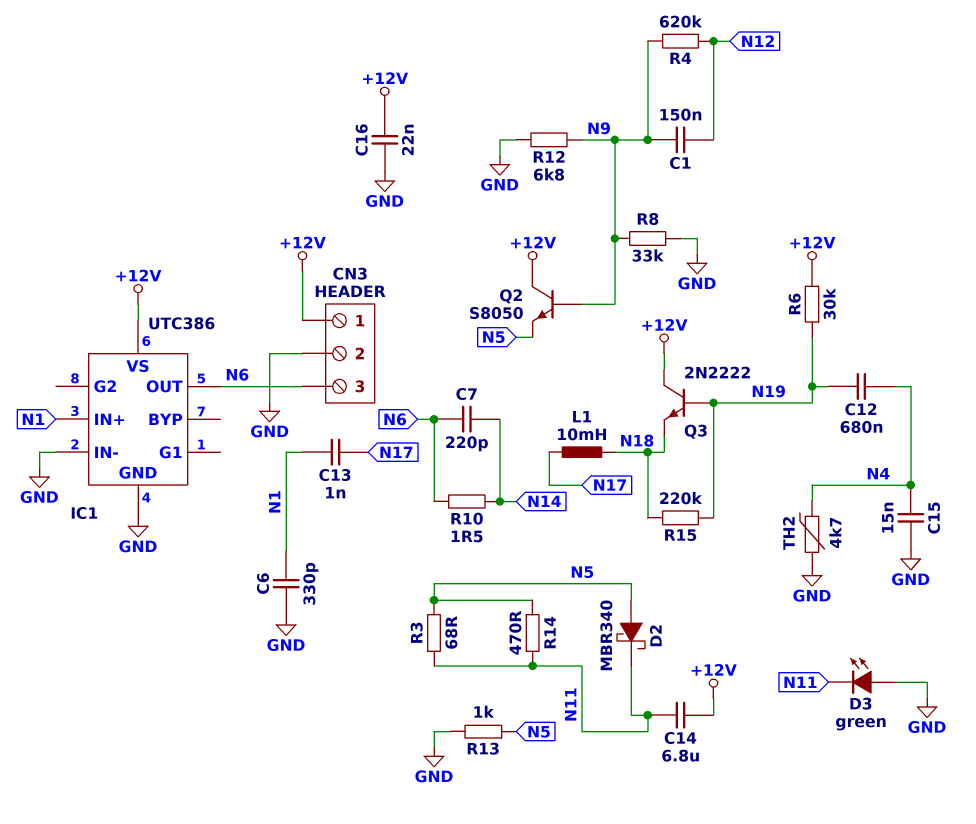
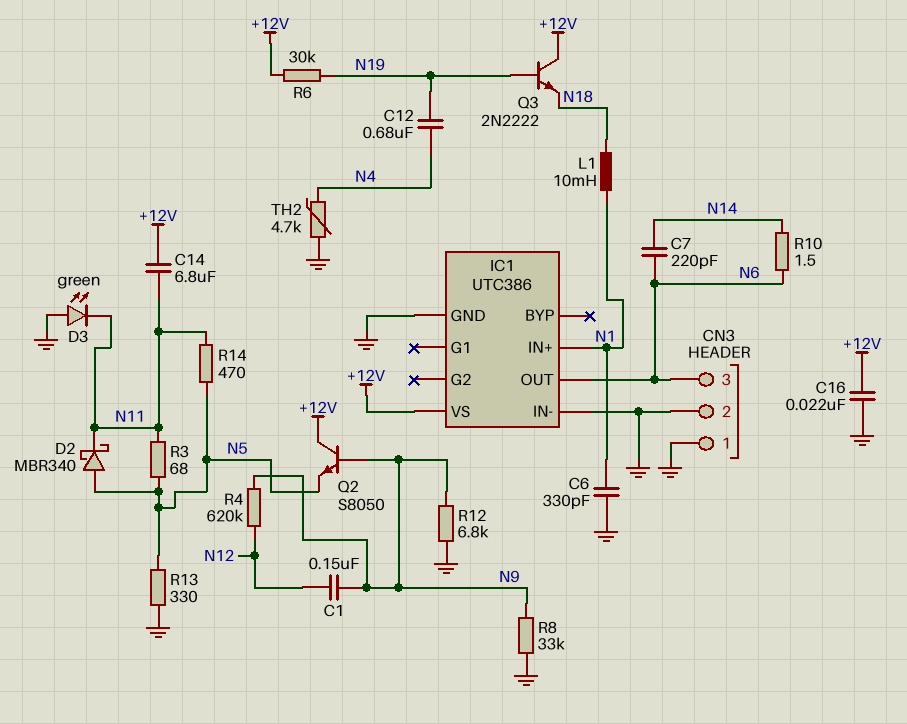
C13: 1nF (N1, N17) -> none
C15: 15nF (GND, N4) -> none
CN3 pin 1: +12V -> GND
L1: 10mH (N17, N18) -> 10mH (N1, N18)
R13: 1k (GND, N5) -> 330 (GND, N5)
R15: 220k (N18, N19) -> none

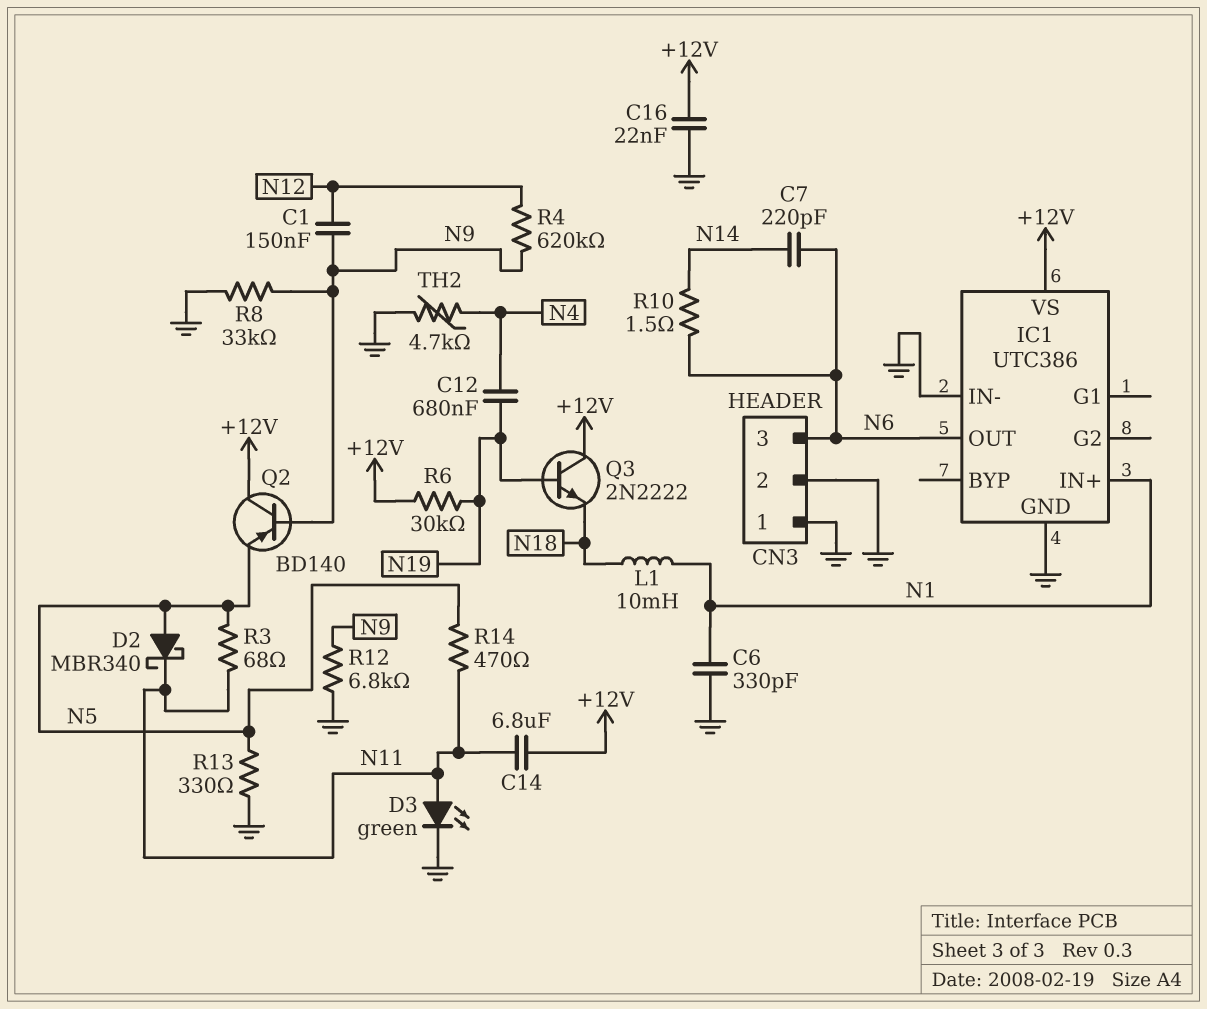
D3: LED green (A GND, K N11) -> LED green (A N11, K GND)
Q2: NPN S8050 (B N9, C +12V, E N5) -> PNP BD140 (B N9, C +12V, E N5)

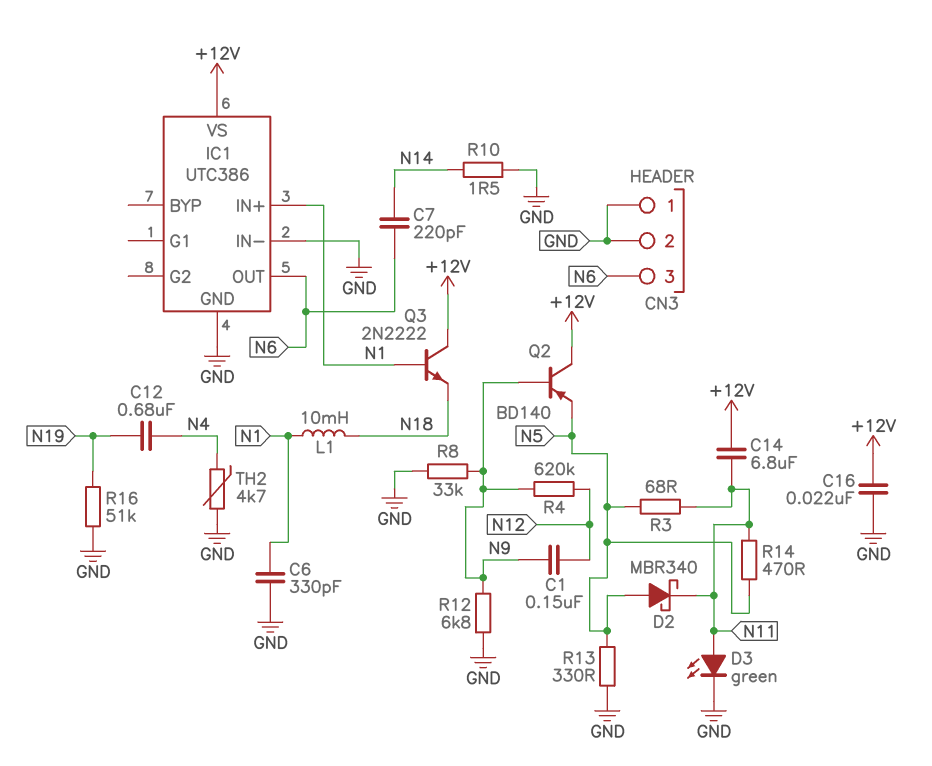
Q3: NPN 2N2222 (B N19, C +12V, E N18) -> NPN 2N2222 (B N1, C +12V, E N18)
R6: 30k (+12V, N19) -> none
R10: 1.5 (N6, N14) -> 1.5 (GND, N14)
R16: none -> 51k (GND, N19)

